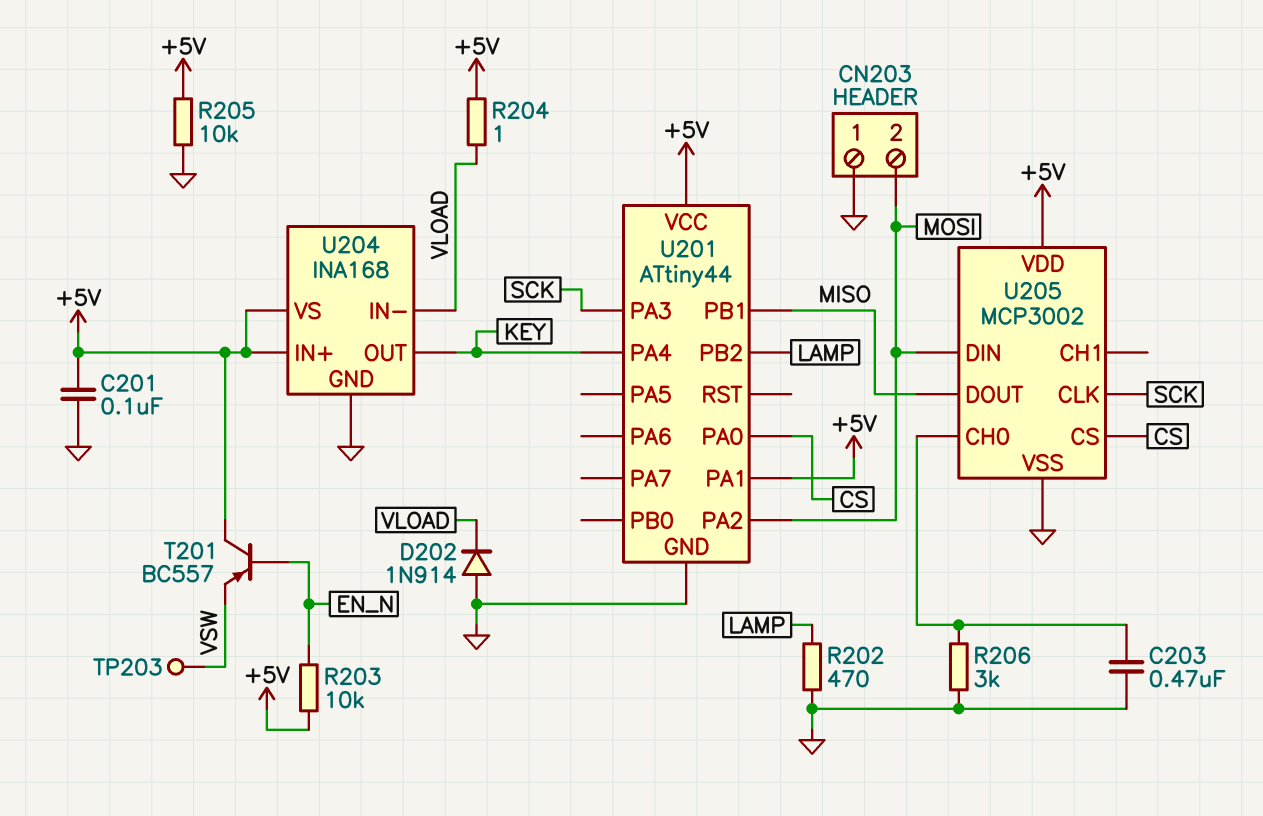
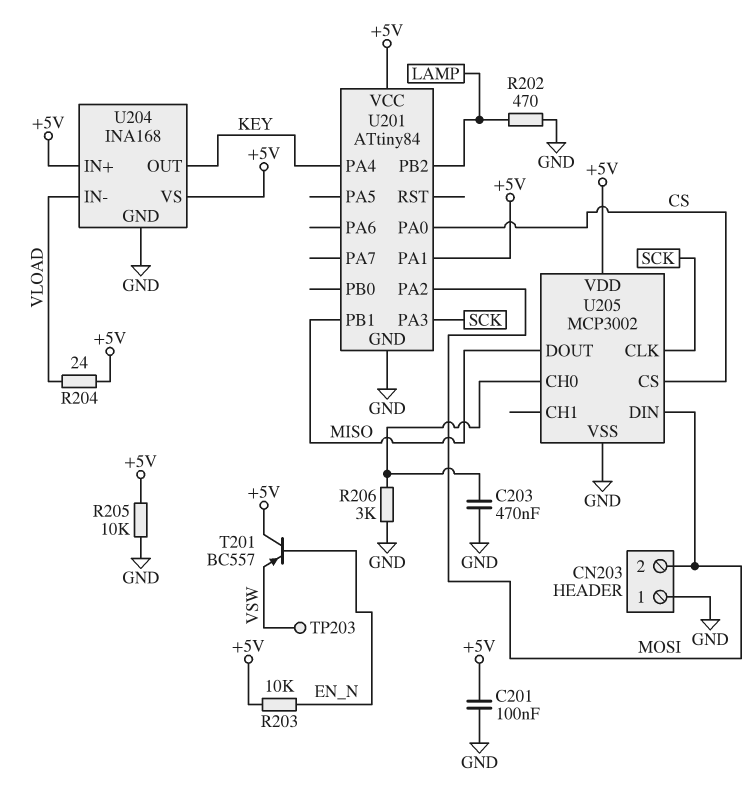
D202: diode 1N914 (A GND, K VLOAD) -> none
R204: 1 (+5V, VLOAD) -> 24 (+5V, VLOAD)
U201: ATtiny44 -> ATtiny84

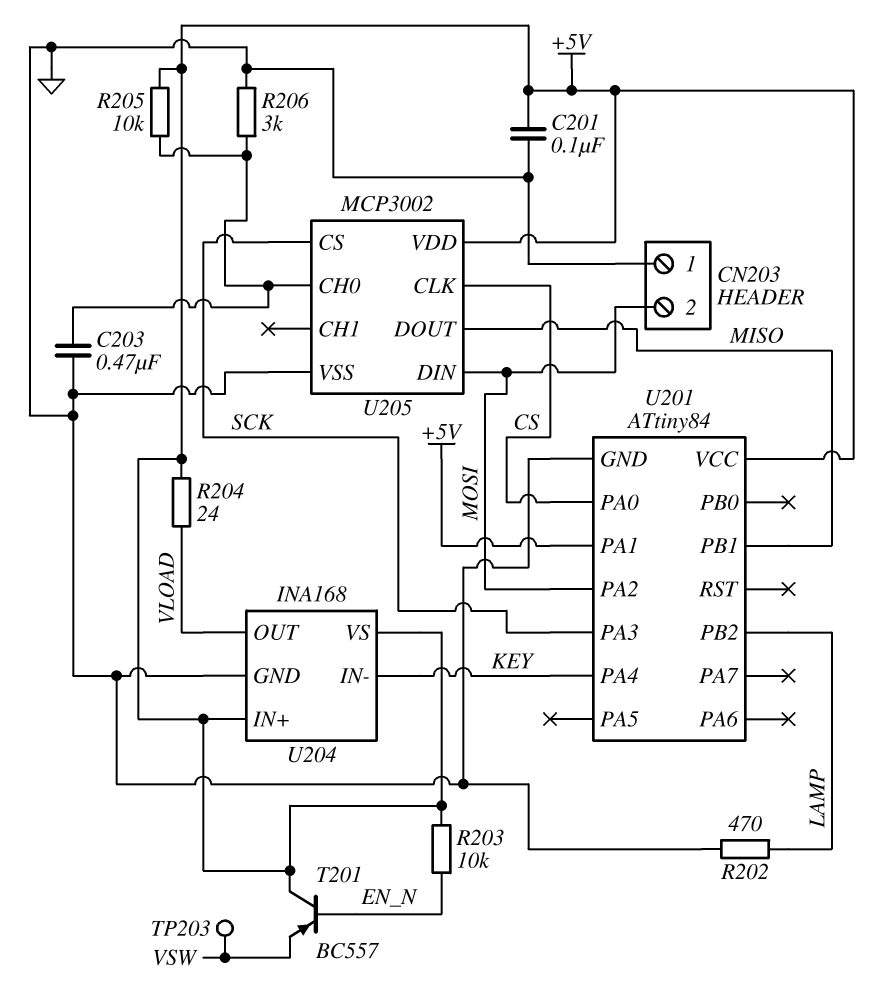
R205: 10k (+5V, GND) -> 10k (+5V, U205/CH0)
U204 pin IN-: VLOAD -> KEY
U204 pin OUT: KEY -> VLOAD
U205 pin CLK: SCK -> CS
U205 pin CS: CS -> SCK

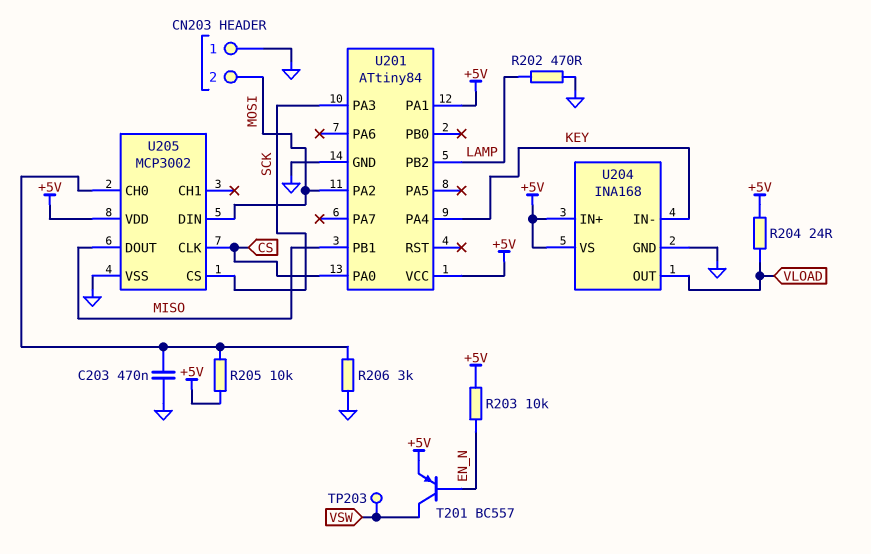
C201: 100nF (+5V, GND) -> none
T201: PNP BC557 (B EN_N, C +5V, E VSW) -> PNP BC557 (B EN_N, C VSW, E +5V)

